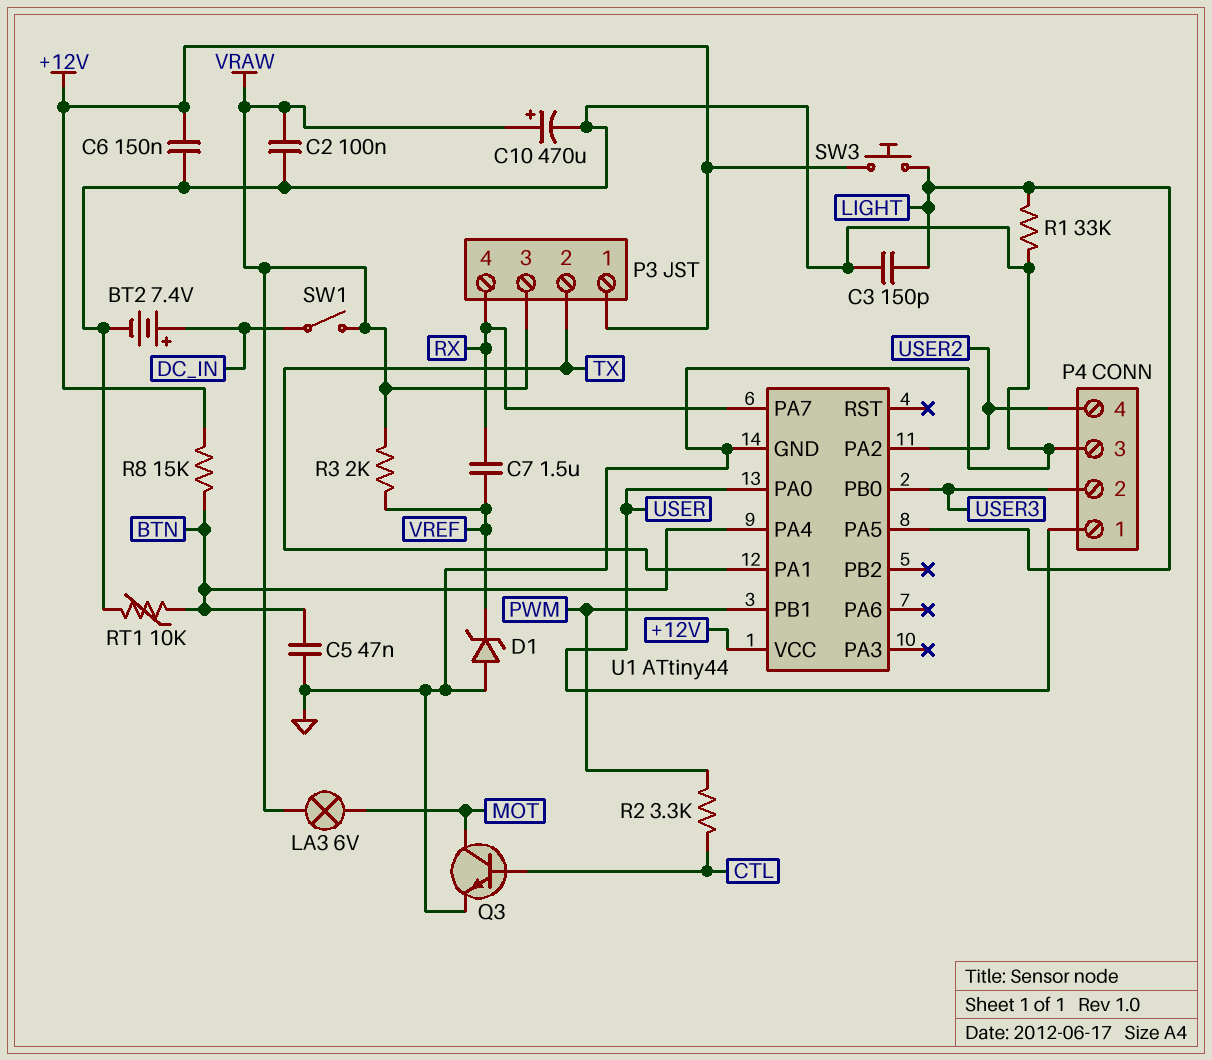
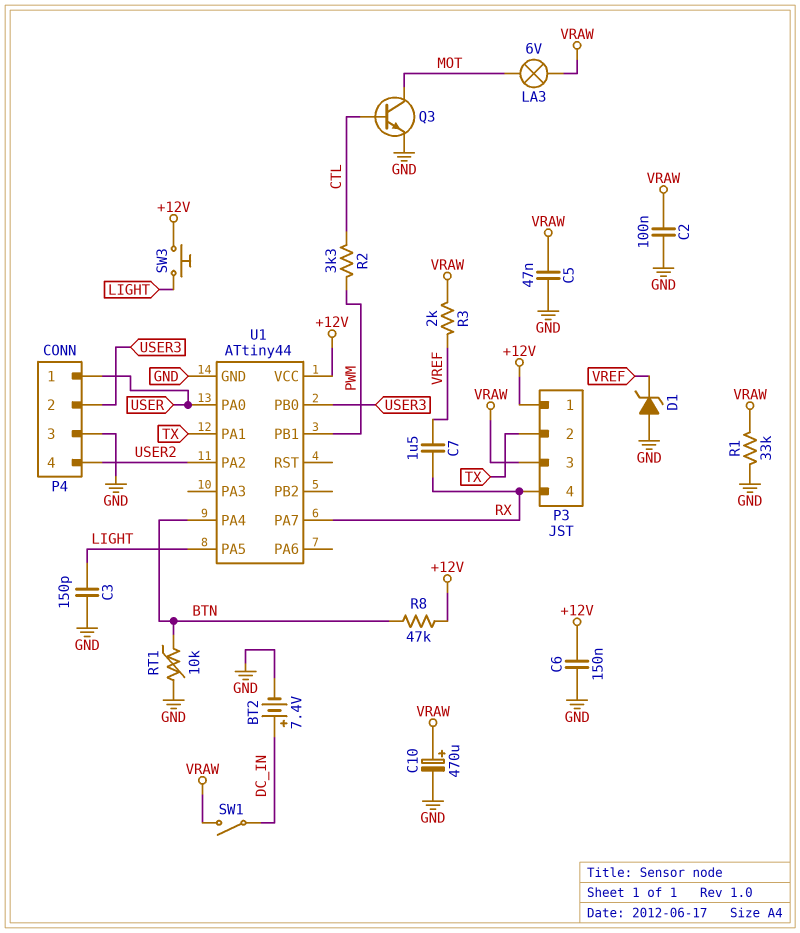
C5: 47nF (BTN, GND) -> 47nF (GND, VRAW)
R1: 33k (GND, LIGHT) -> 33k (GND, VRAW)
R8: 15k (+12V, BTN) -> 47k (+12V, BTN)

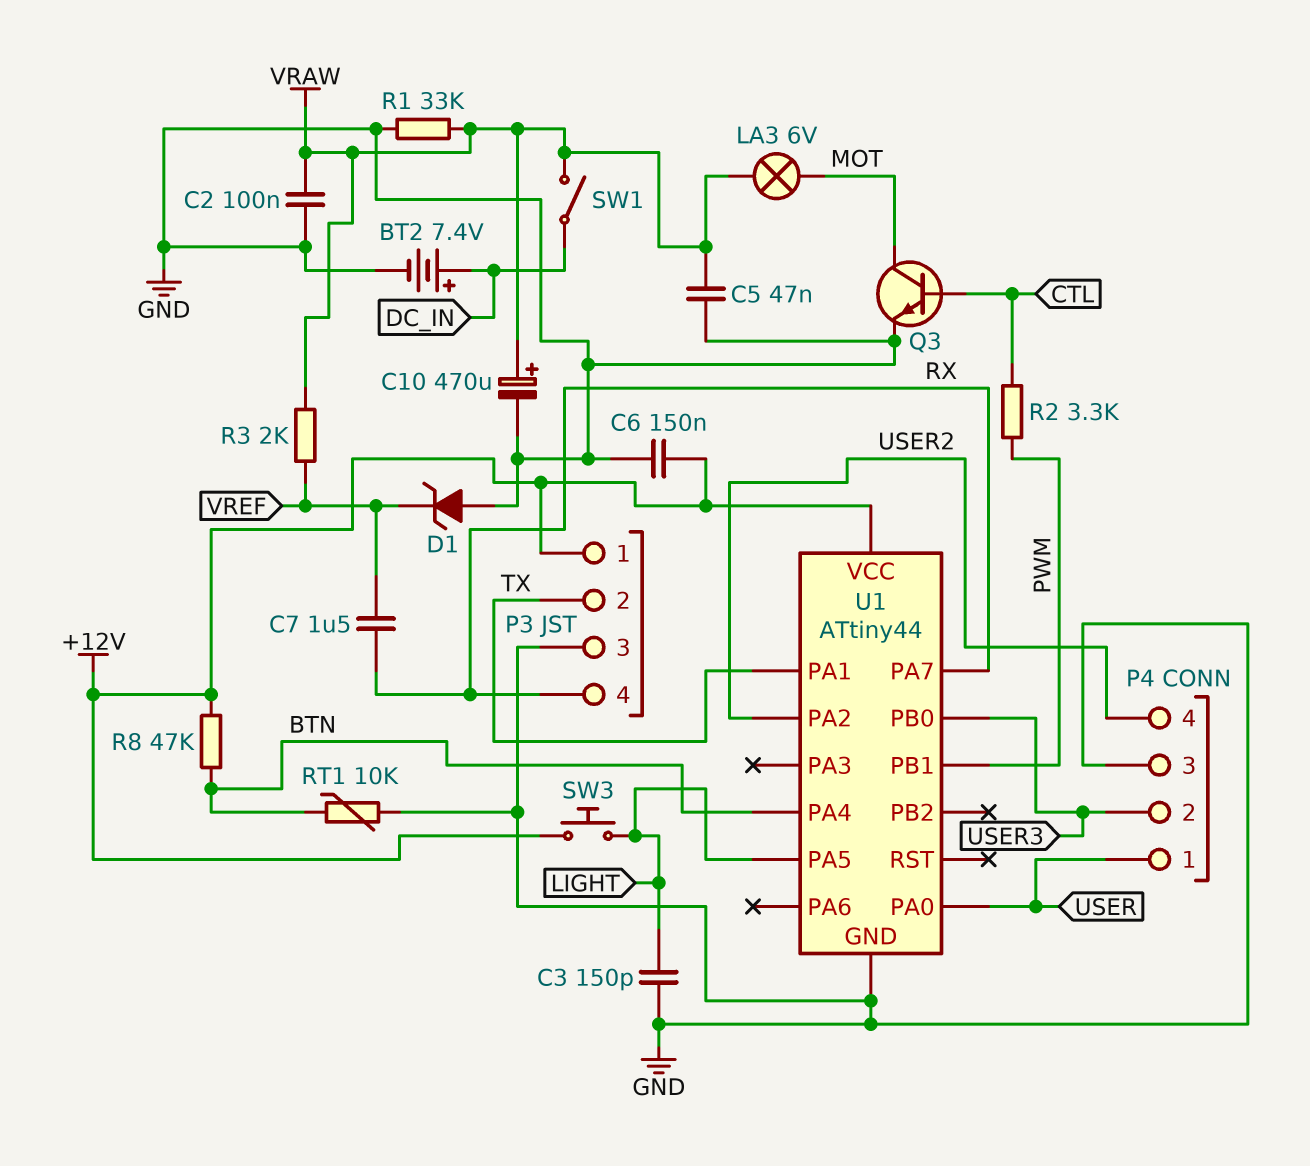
P3 pin 3: VRAW -> GND

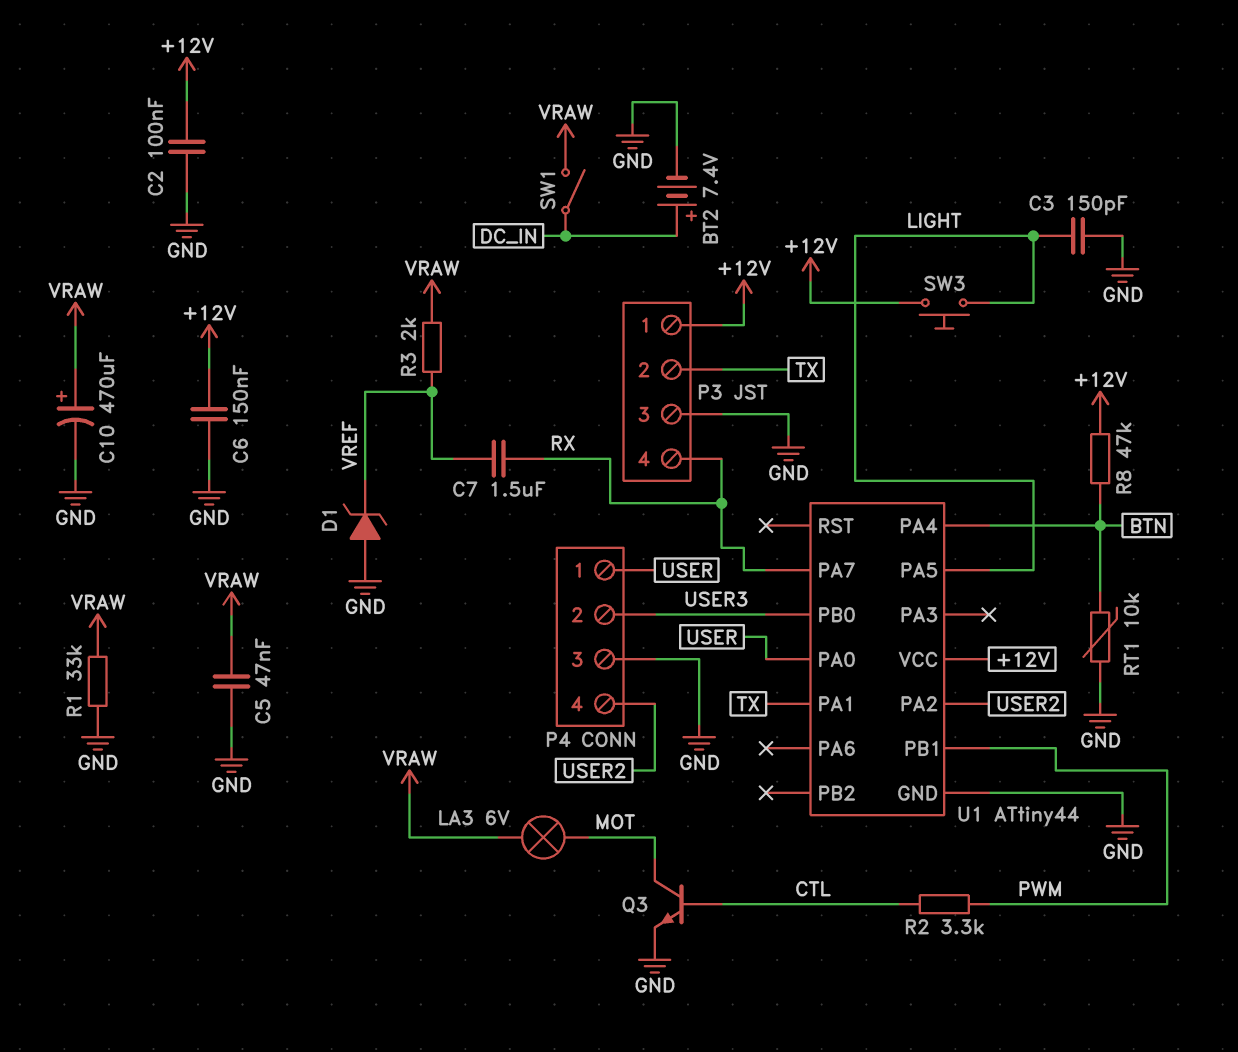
C2: 100nF (GND, VRAW) -> 100nF (+12V, GND)

